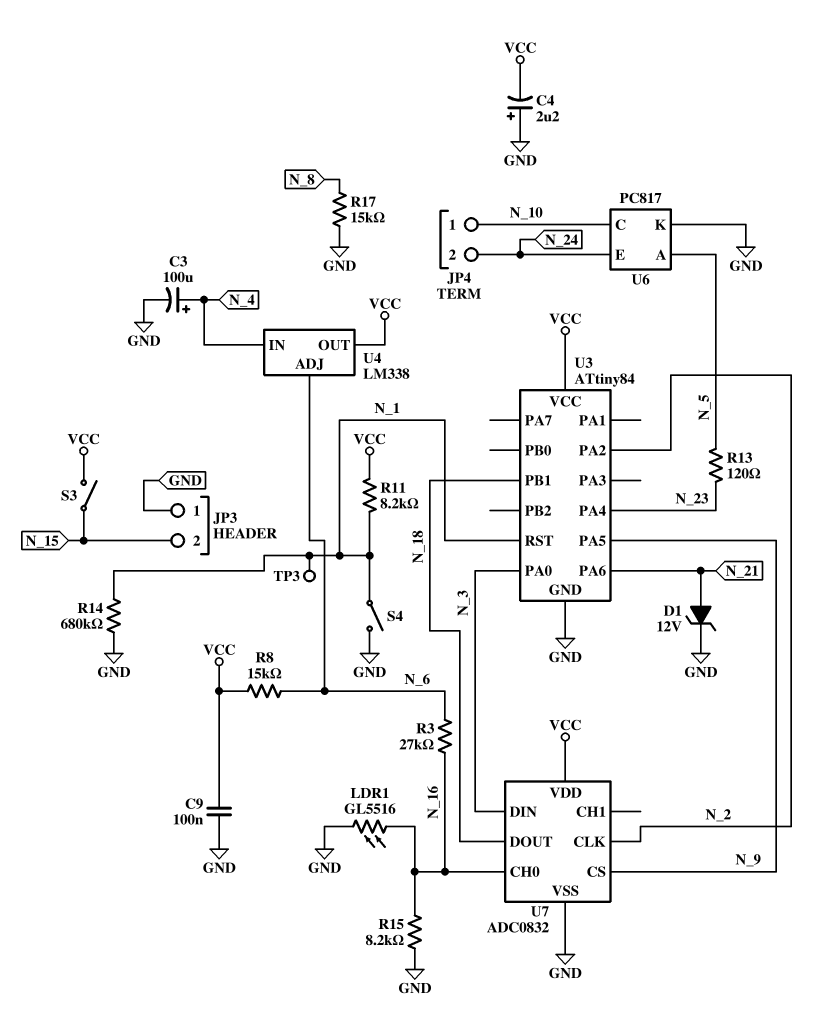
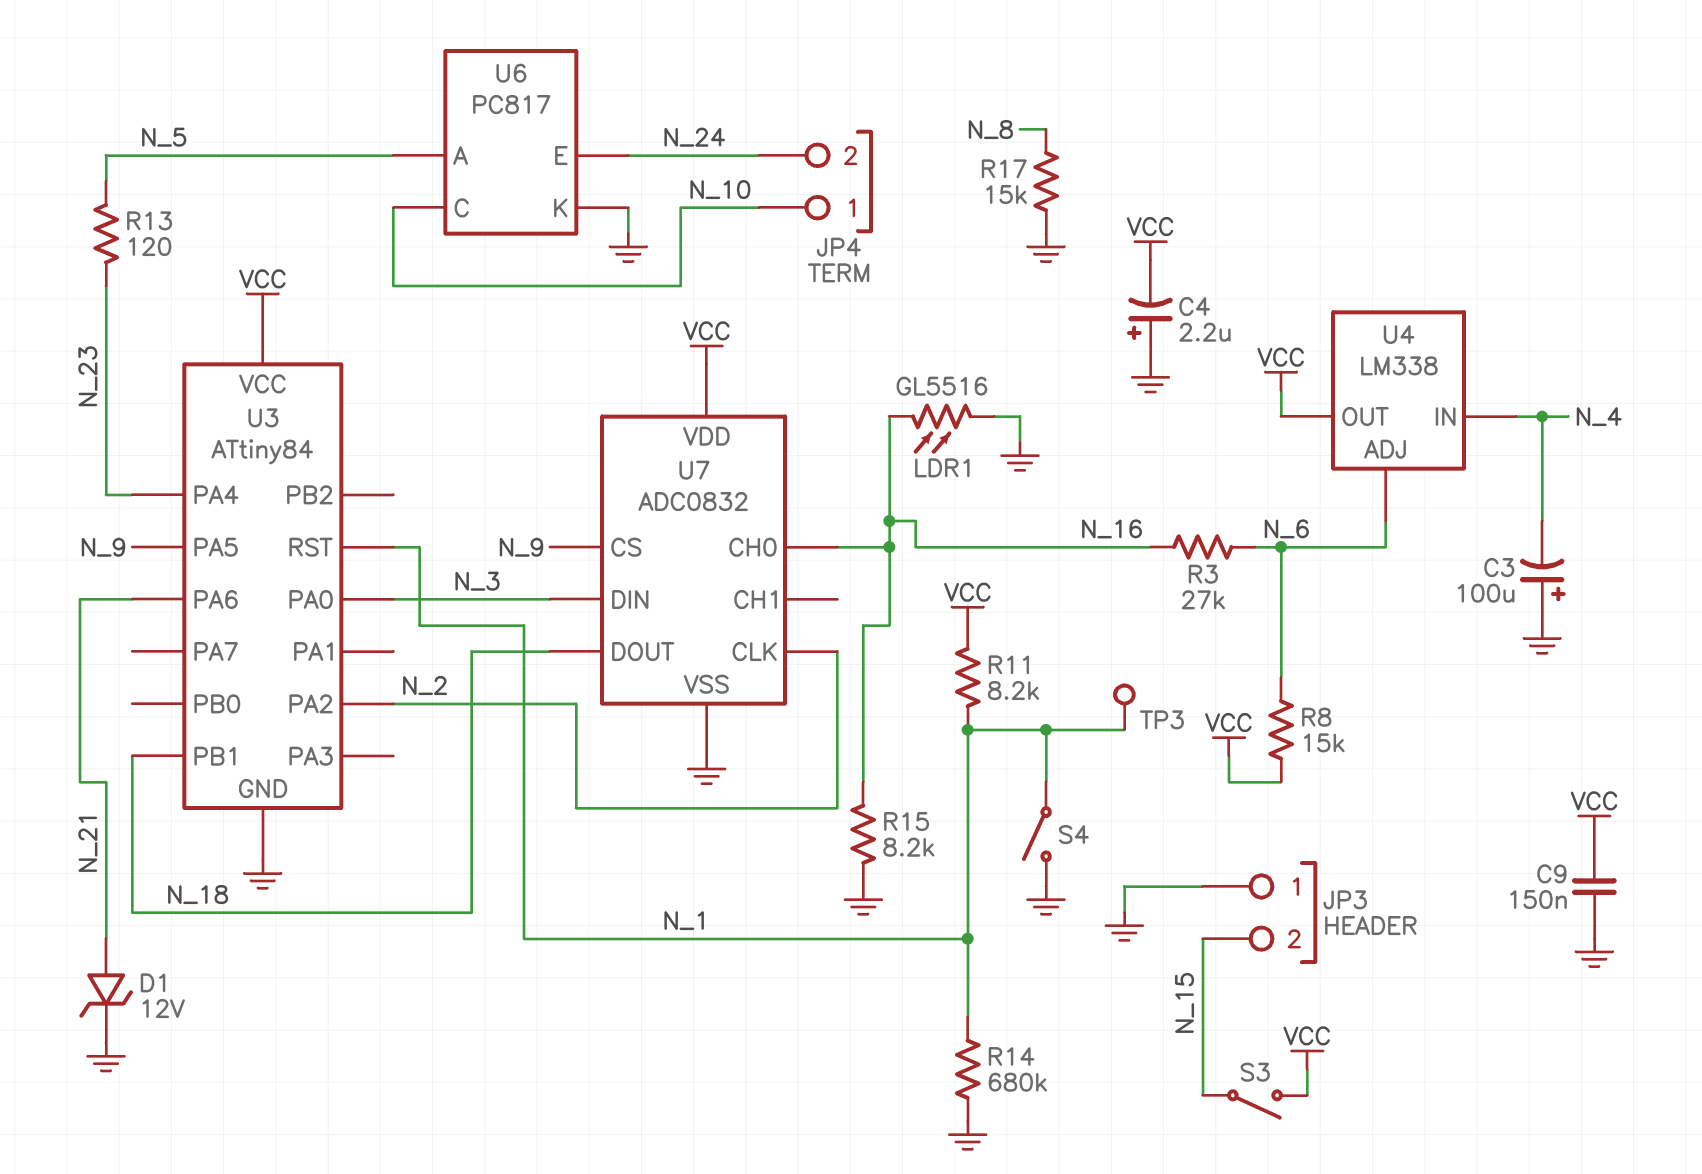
C3: 100uF (plus N_4, minus GND) -> 100uF (plus GND, minus N_4)
C9: 100nF (GND, VCC) -> 150nF (GND, VCC)

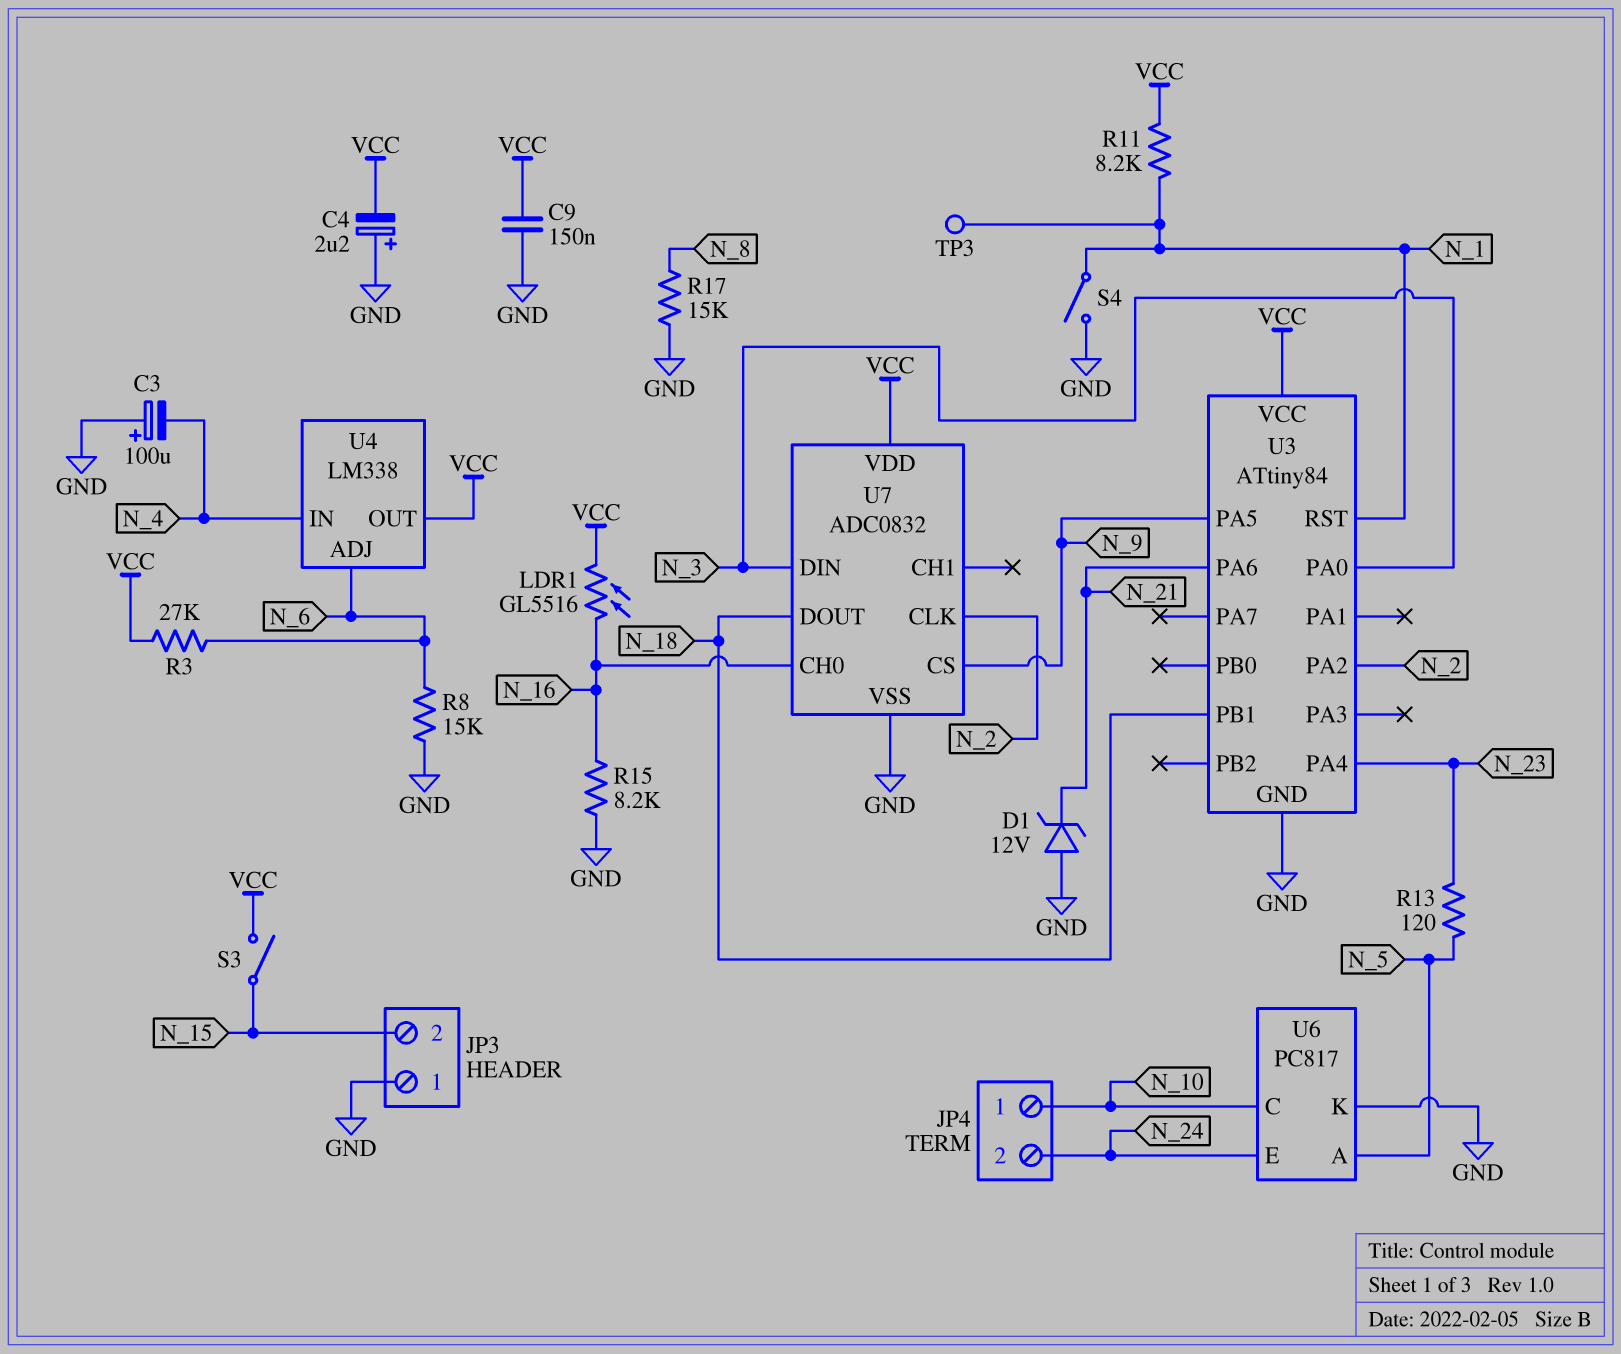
D1: zener 12V (A N_21, K GND) -> zener 12V (A GND, K N_21)
LDR1: GL5516 (GND, N_16) -> GL5516 (N_16, VCC)
R3: 27k (N_6, N_16) -> 27k (N_6, VCC)
R8: 15k (N_6, VCC) -> 15k (GND, N_6)
R14: 680k (GND, N_1) -> none

